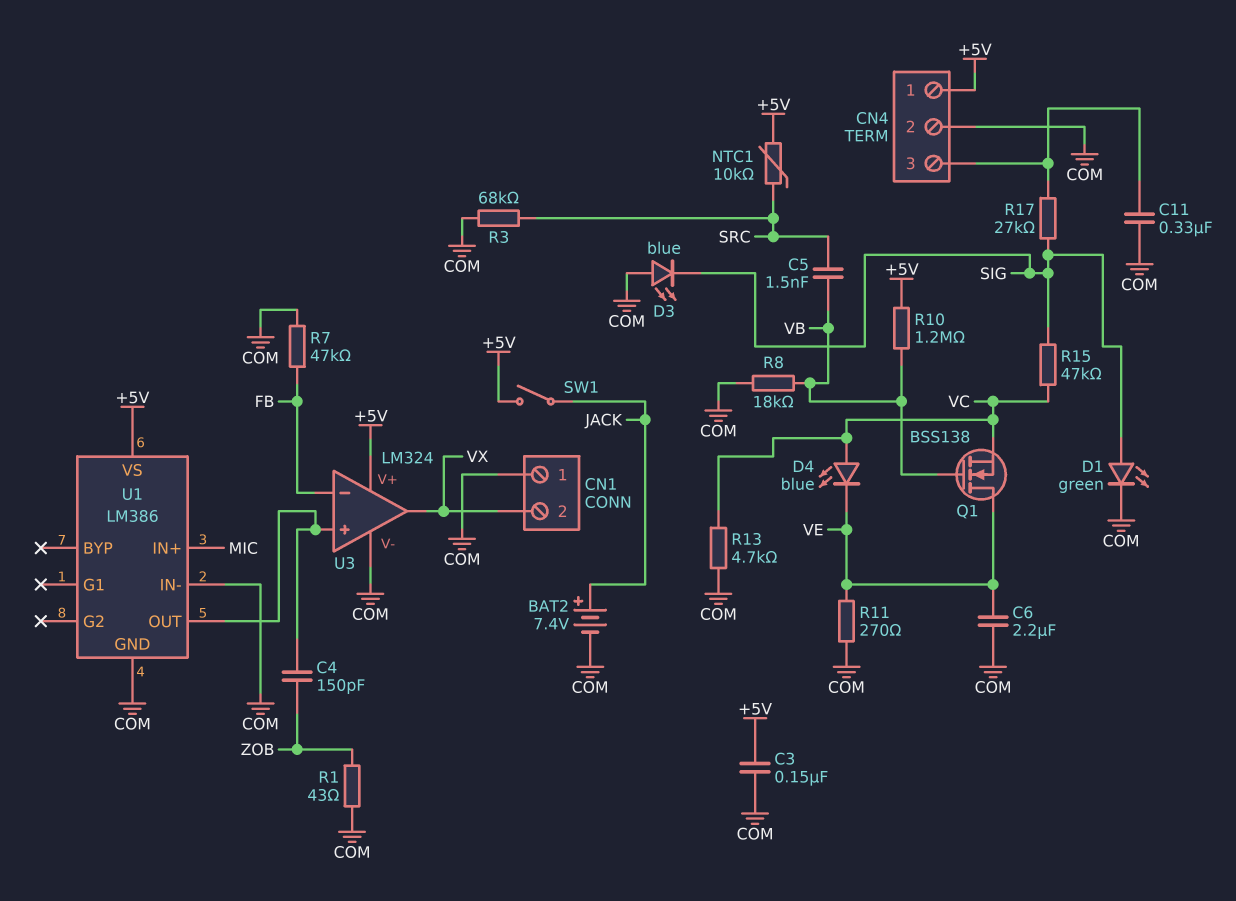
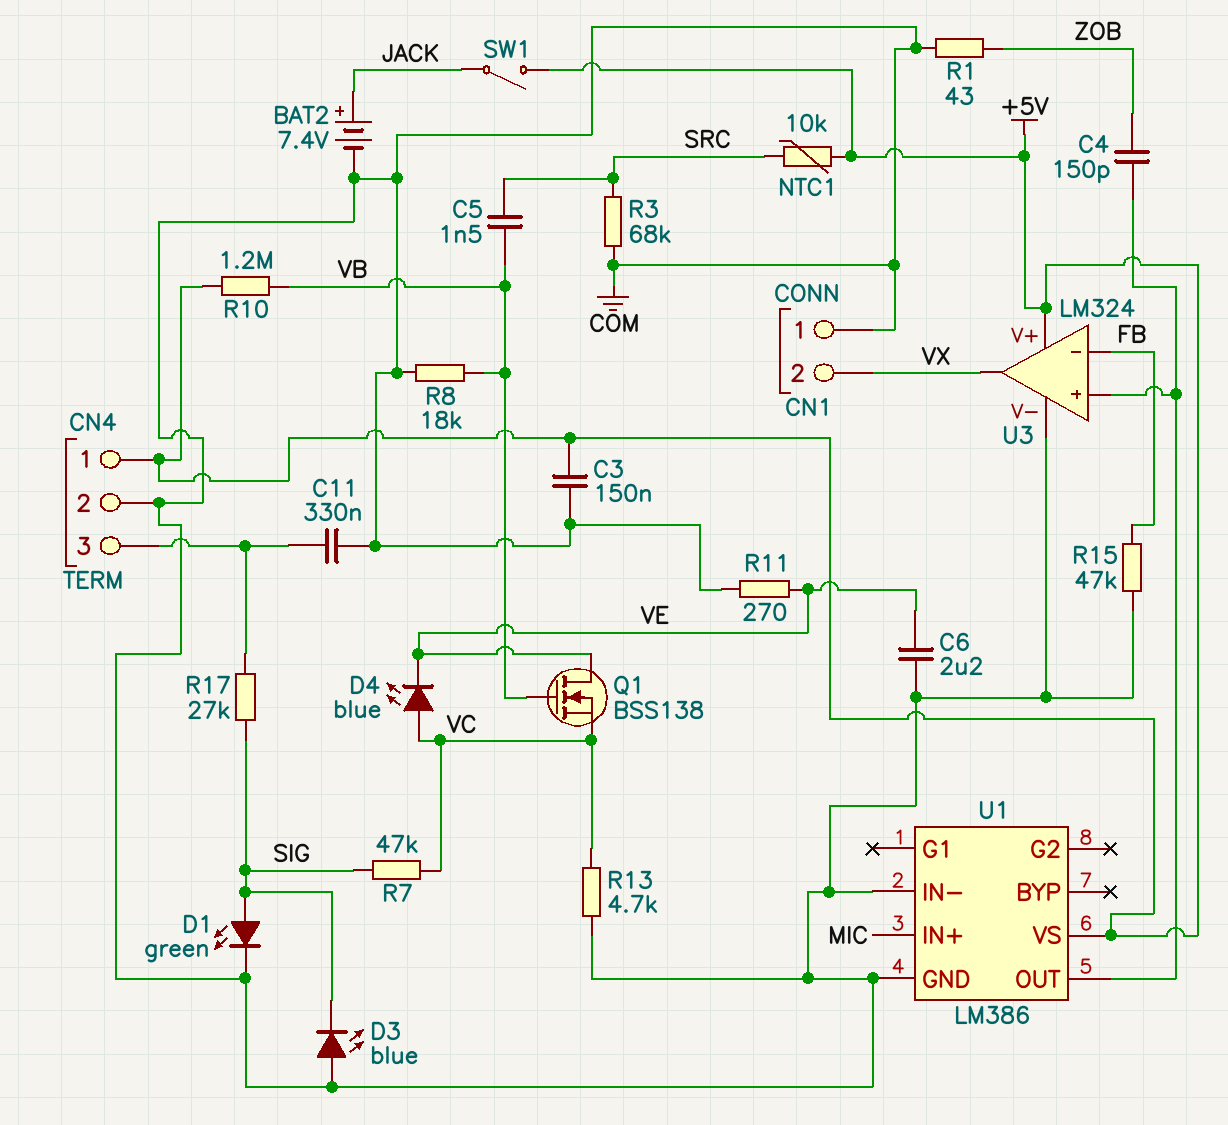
R7: 47k (COM, FB) -> 47k (SIG, VC)
R15: 47k (SIG, VC) -> 47k (COM, FB)

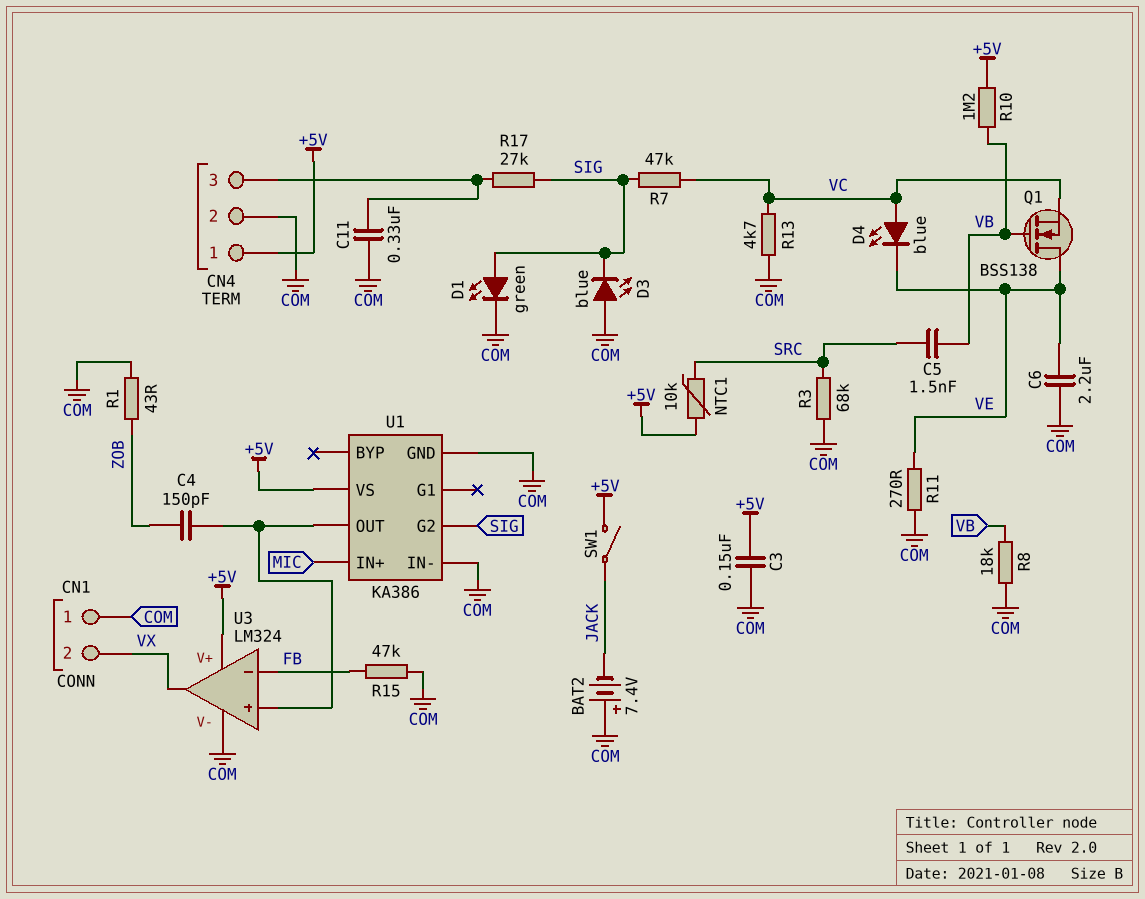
BAT2: 7.4V (plus JACK, minus COM) -> 7.4V (plus COM, minus JACK)
U1: LM386 -> KA386
U1 pin G2: none -> SIG

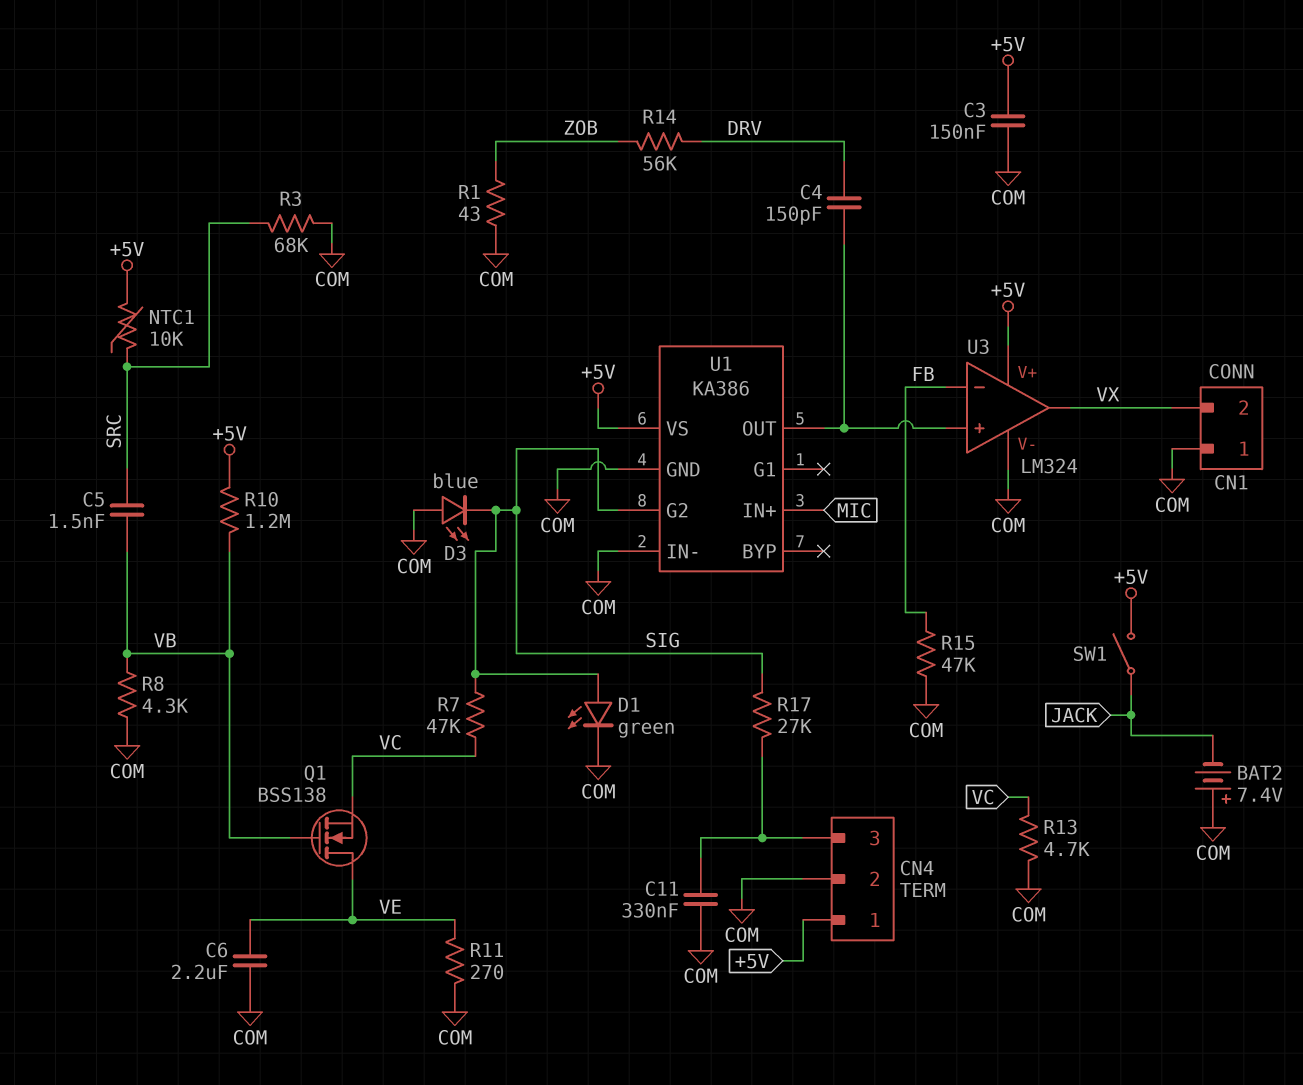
C4: 150pF (U1/OUT, ZOB) -> 150pF (DRV, U1/OUT)
D4: LED blue (A VC, K VE) -> none
R8: 18k (COM, VB) -> 4.3k (COM, VB)
R14: none -> 56k (DRV, ZOB)

